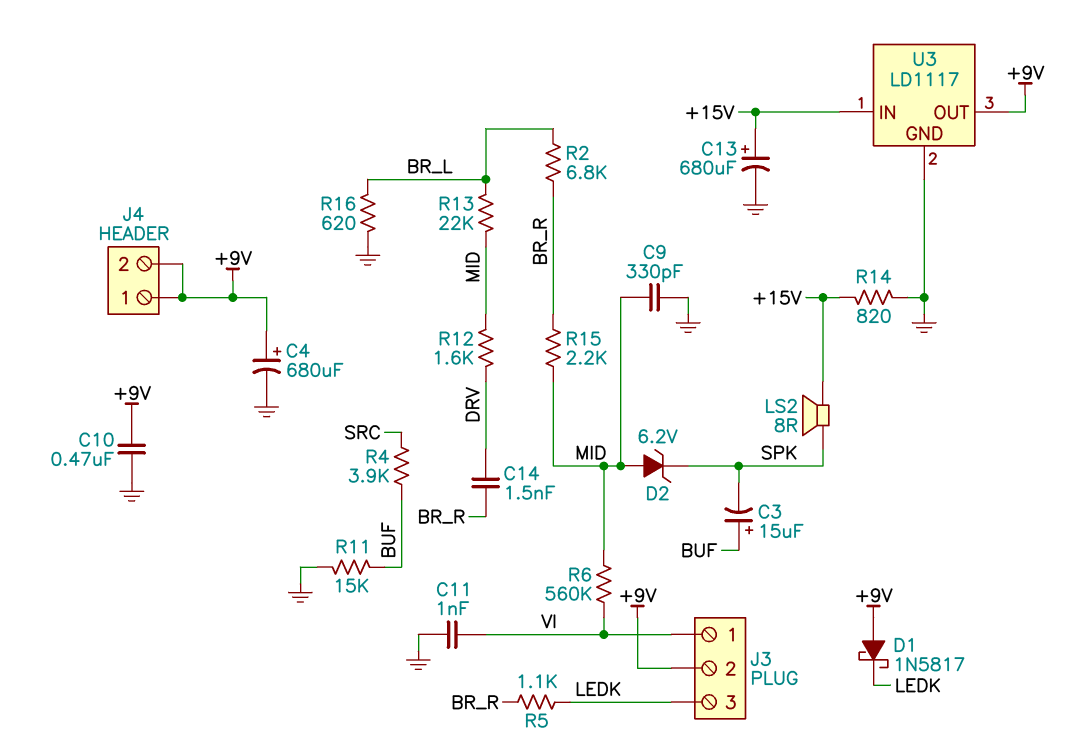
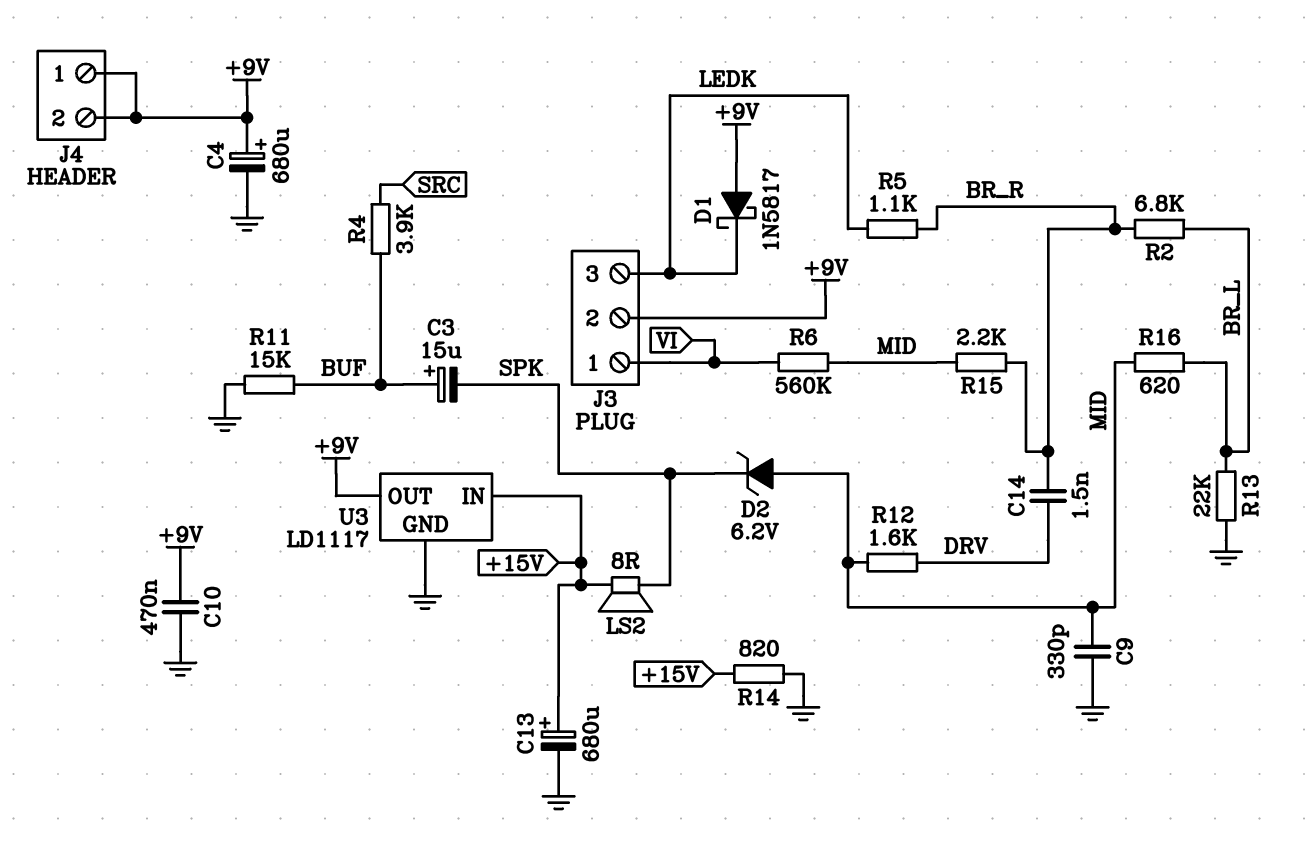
C11: 1nF (GND, VI) -> none
R13: 22k (BR_L, MID) -> 22k (BR_L, GND)
R16: 620 (BR_L, GND) -> 620 (BR_L, MID)

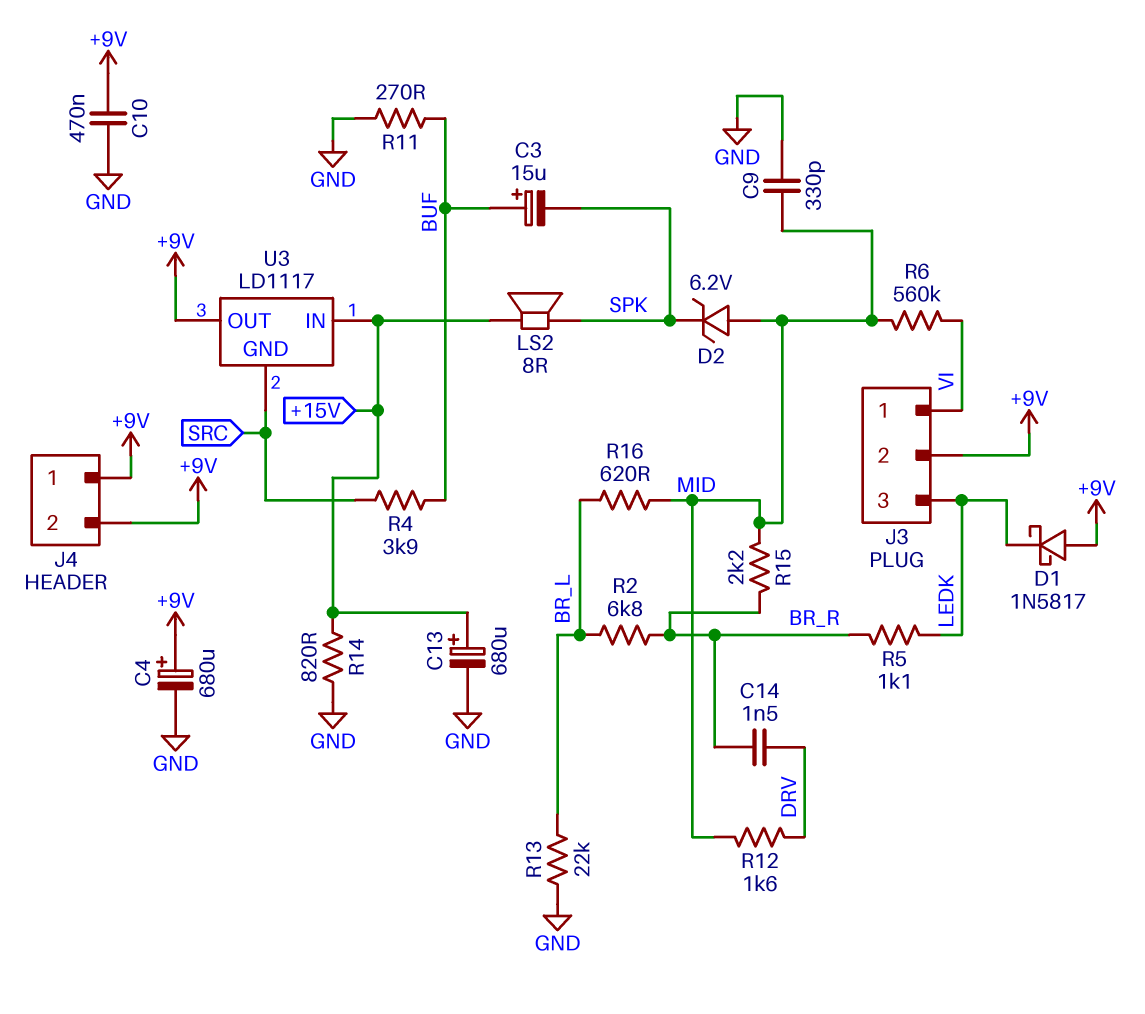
R11: 15k (BUF, GND) -> 270 (BUF, GND)
U3 pin GND: GND -> SRC

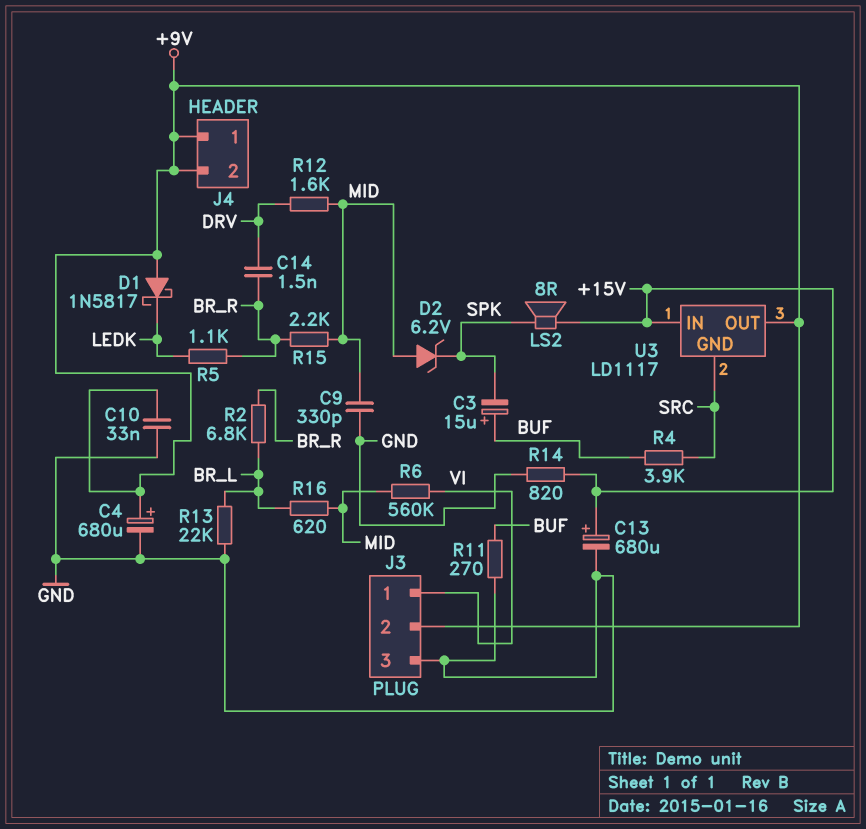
C10: 470nF (+9V, GND) -> 33nF (+9V, GND)
J3 pin 3: LEDK -> GND

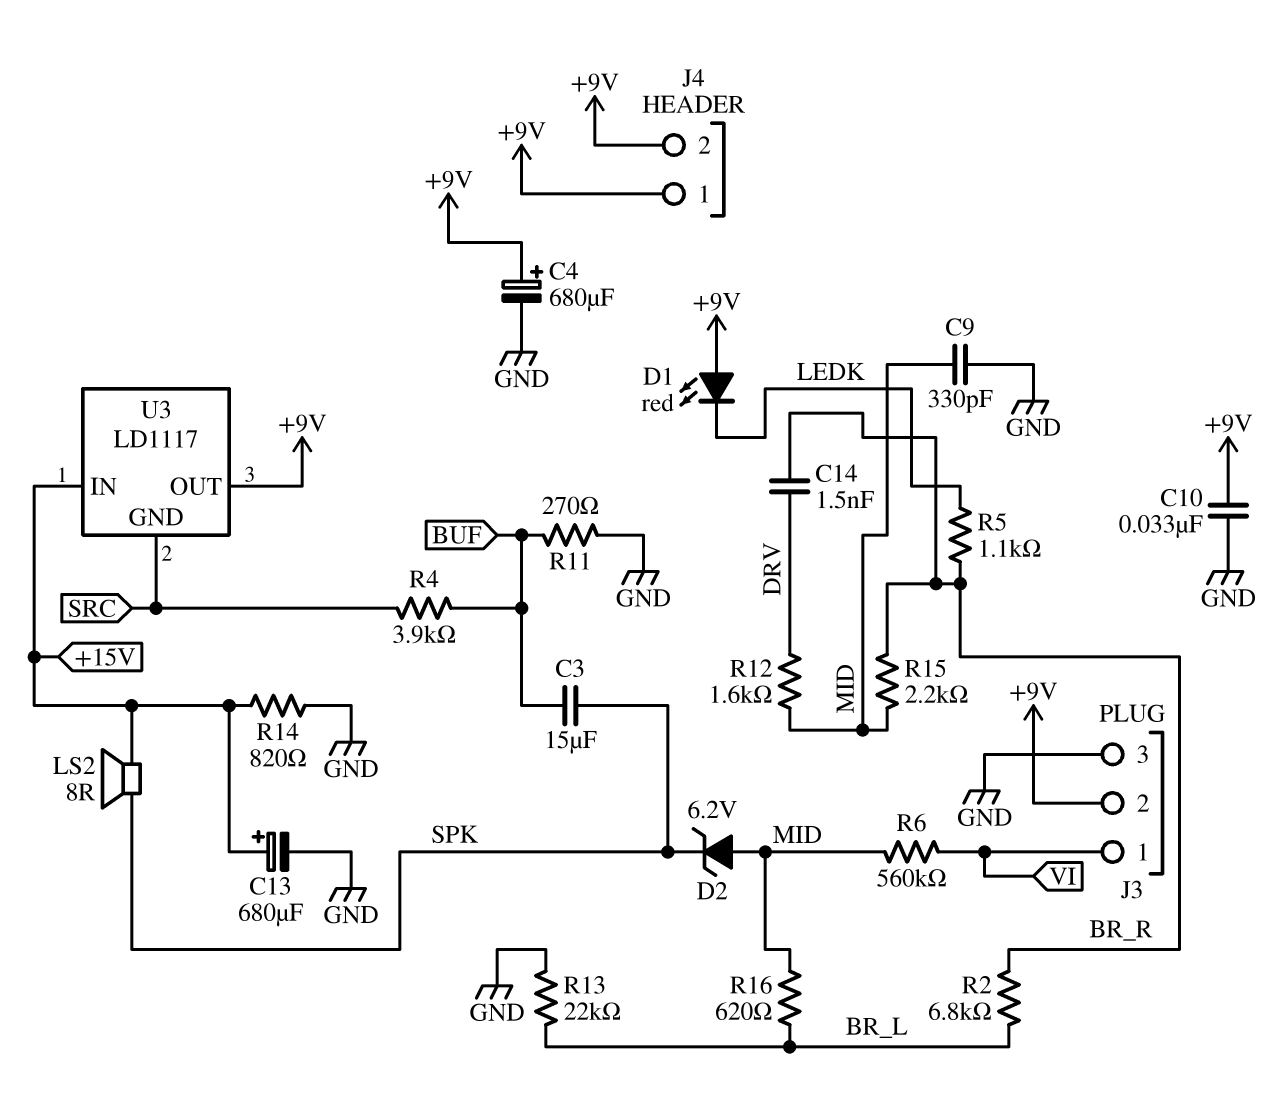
C3: 15uF (plus BUF, minus SPK) -> 15uF (BUF, SPK)
D1: schottky 1N5817 (A +9V, K LEDK) -> LED red (A +9V, K LEDK)

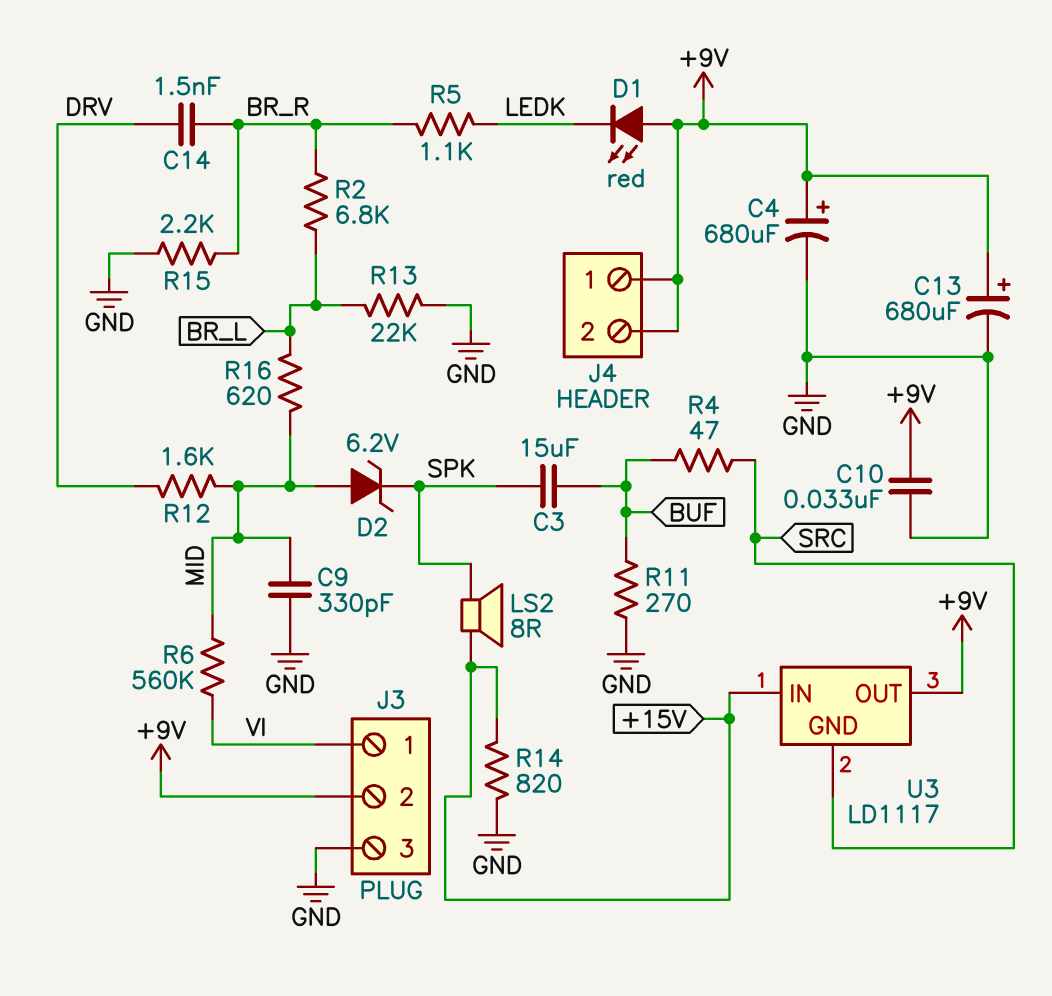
C13: 680uF (plus +15V, minus GND) -> 680uF (plus +9V, minus GND)
R4: 3.9k (BUF, SRC) -> 47 (BUF, SRC)
R15: 2.2k (BR_R, MID) -> 2.2k (BR_R, GND)

